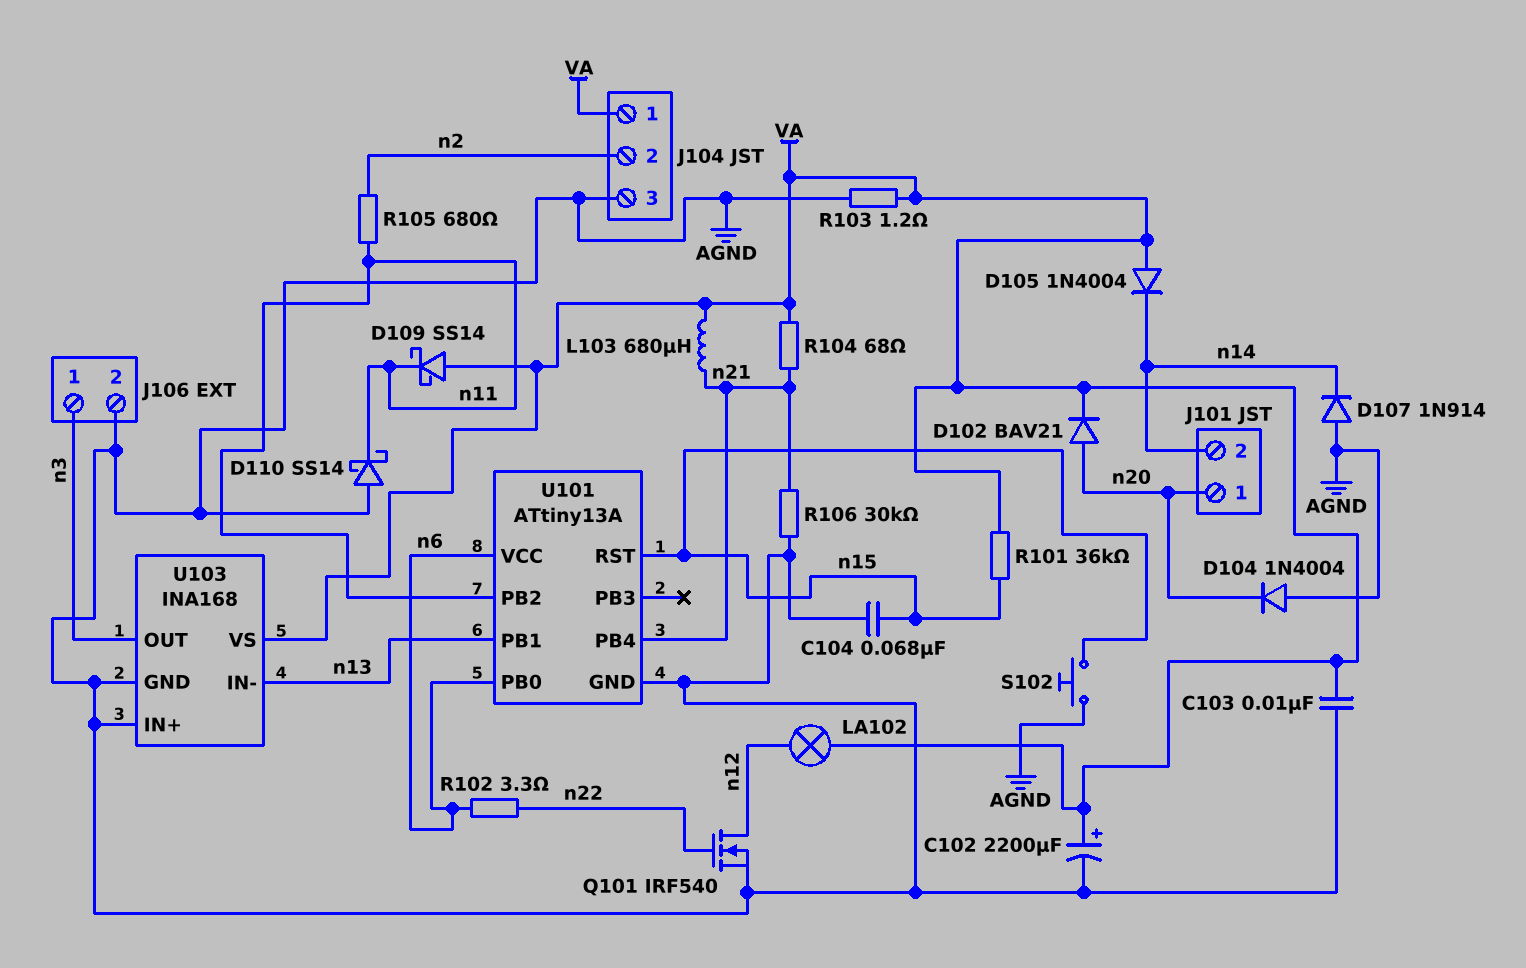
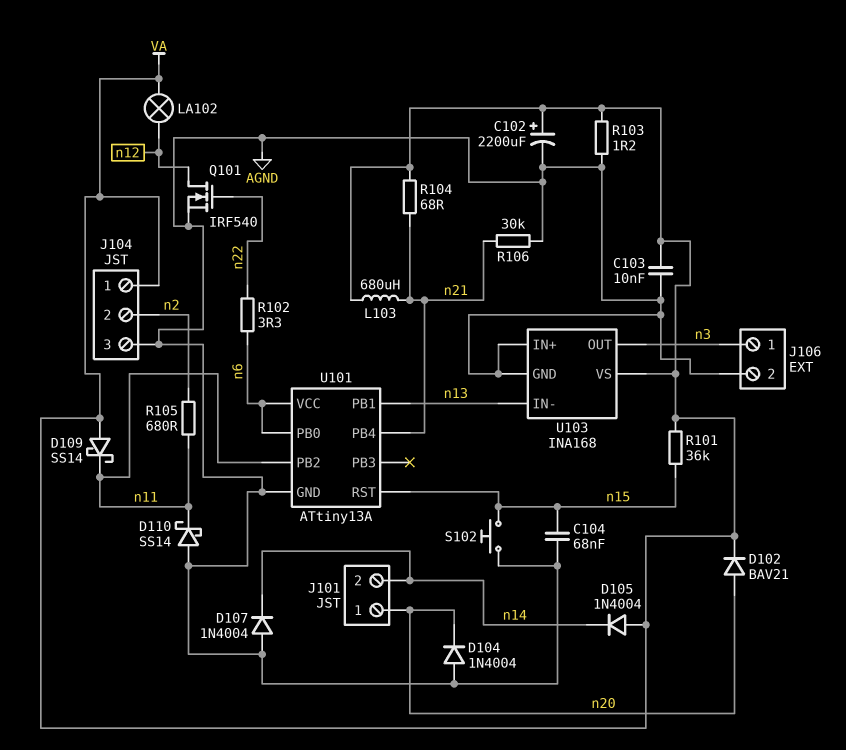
D107: diode 1N914 (A AGND, K n14) -> diode 1N4004 (A AGND, K n14)

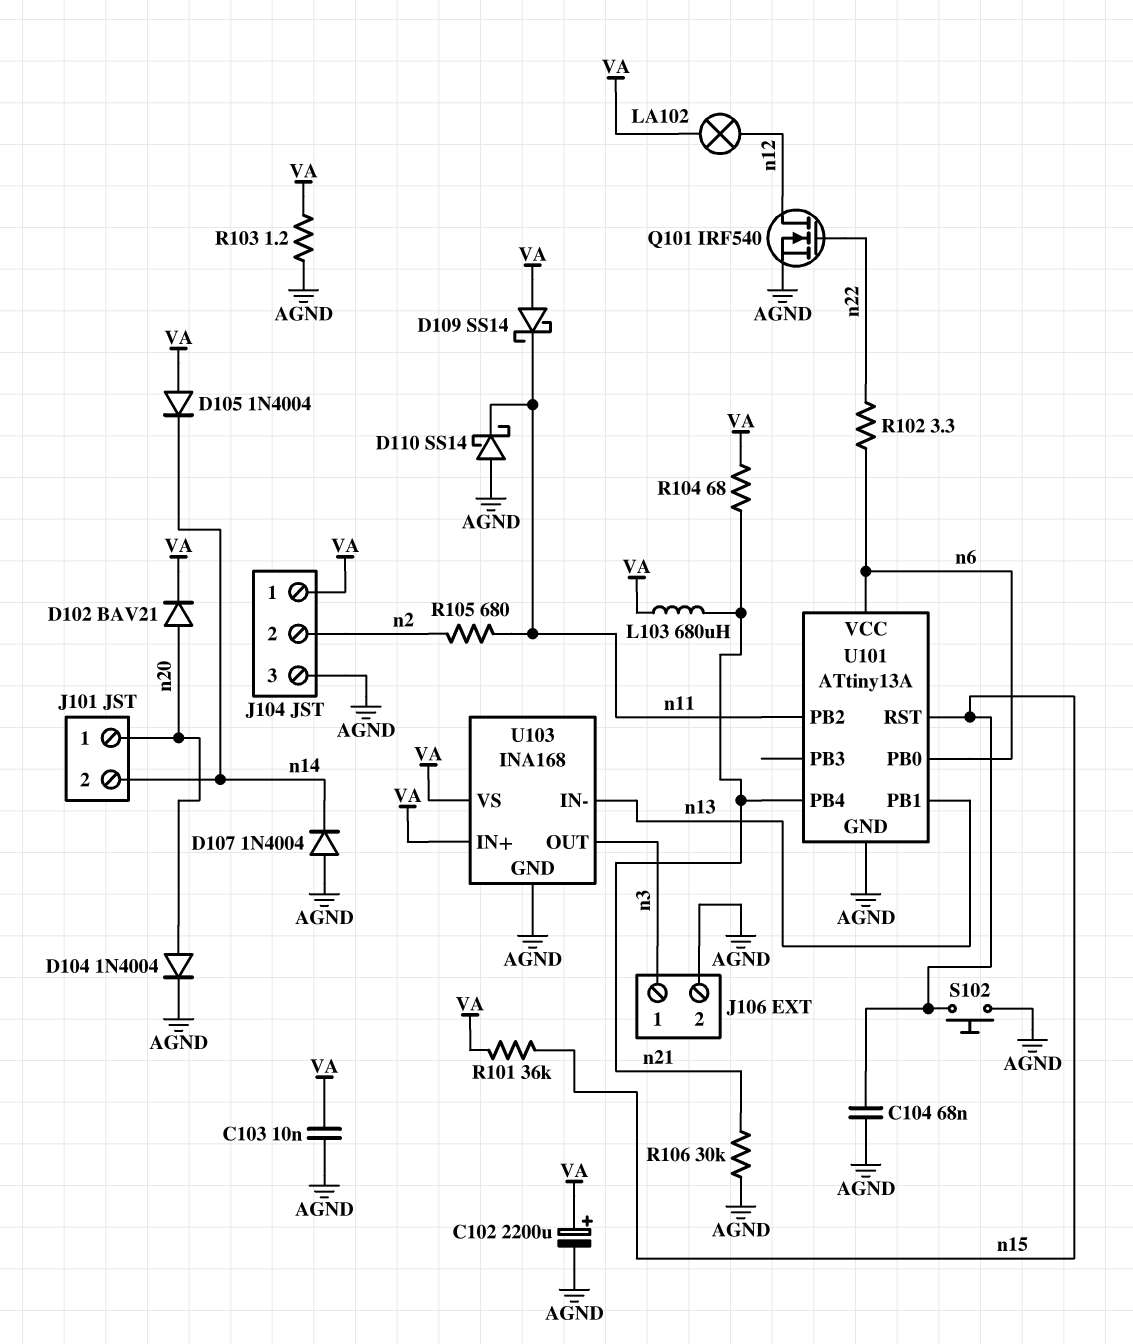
D104: diode 1N4004 (A AGND, K n20) -> diode 1N4004 (A n20, K AGND)
U103 pin IN+: AGND -> VA

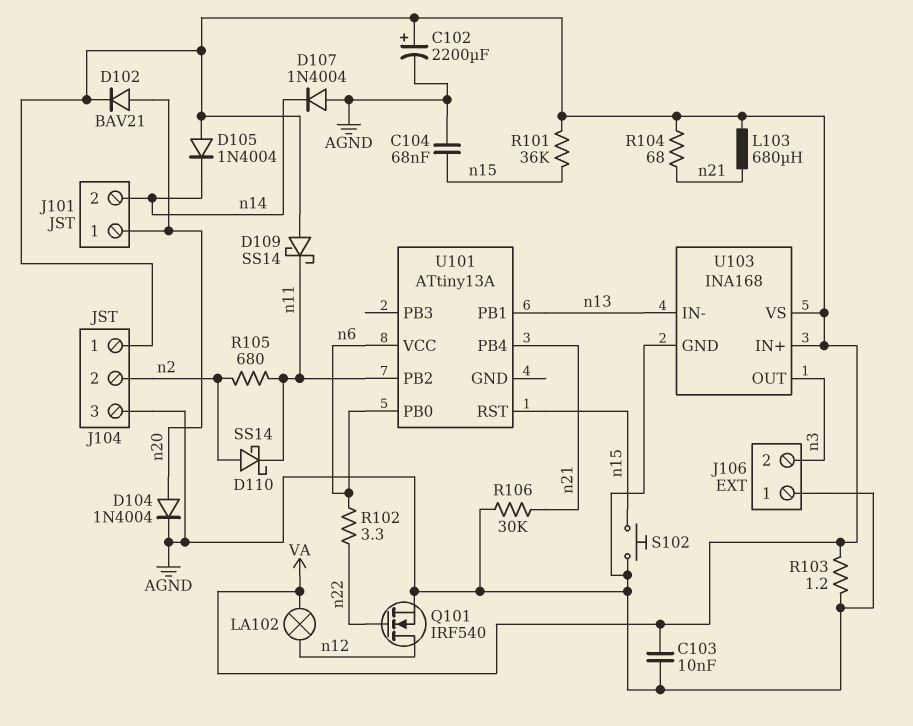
D110: schottky SS14 (A AGND, K n11) -> schottky SS14 (A n2, K n11)
J106 pin 1: n3 -> AGND
J106 pin 2: AGND -> n3
U101 pin GND: AGND -> none

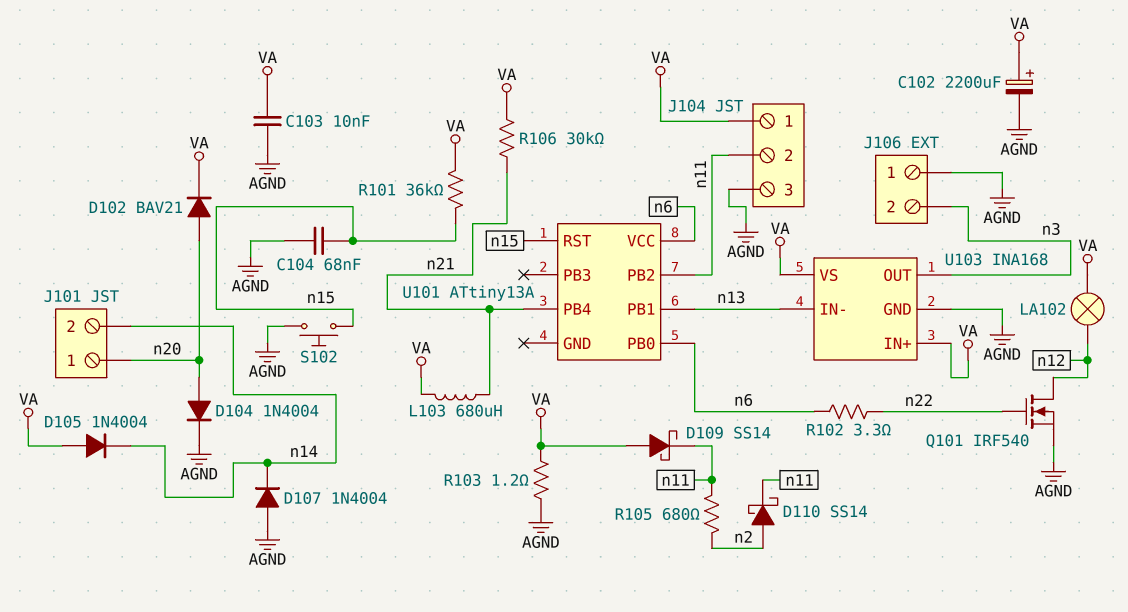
J104 pin 2: n2 -> n11
R104: 68 (VA, n21) -> none
R106: 30k (AGND, n21) -> 30k (VA, n21)

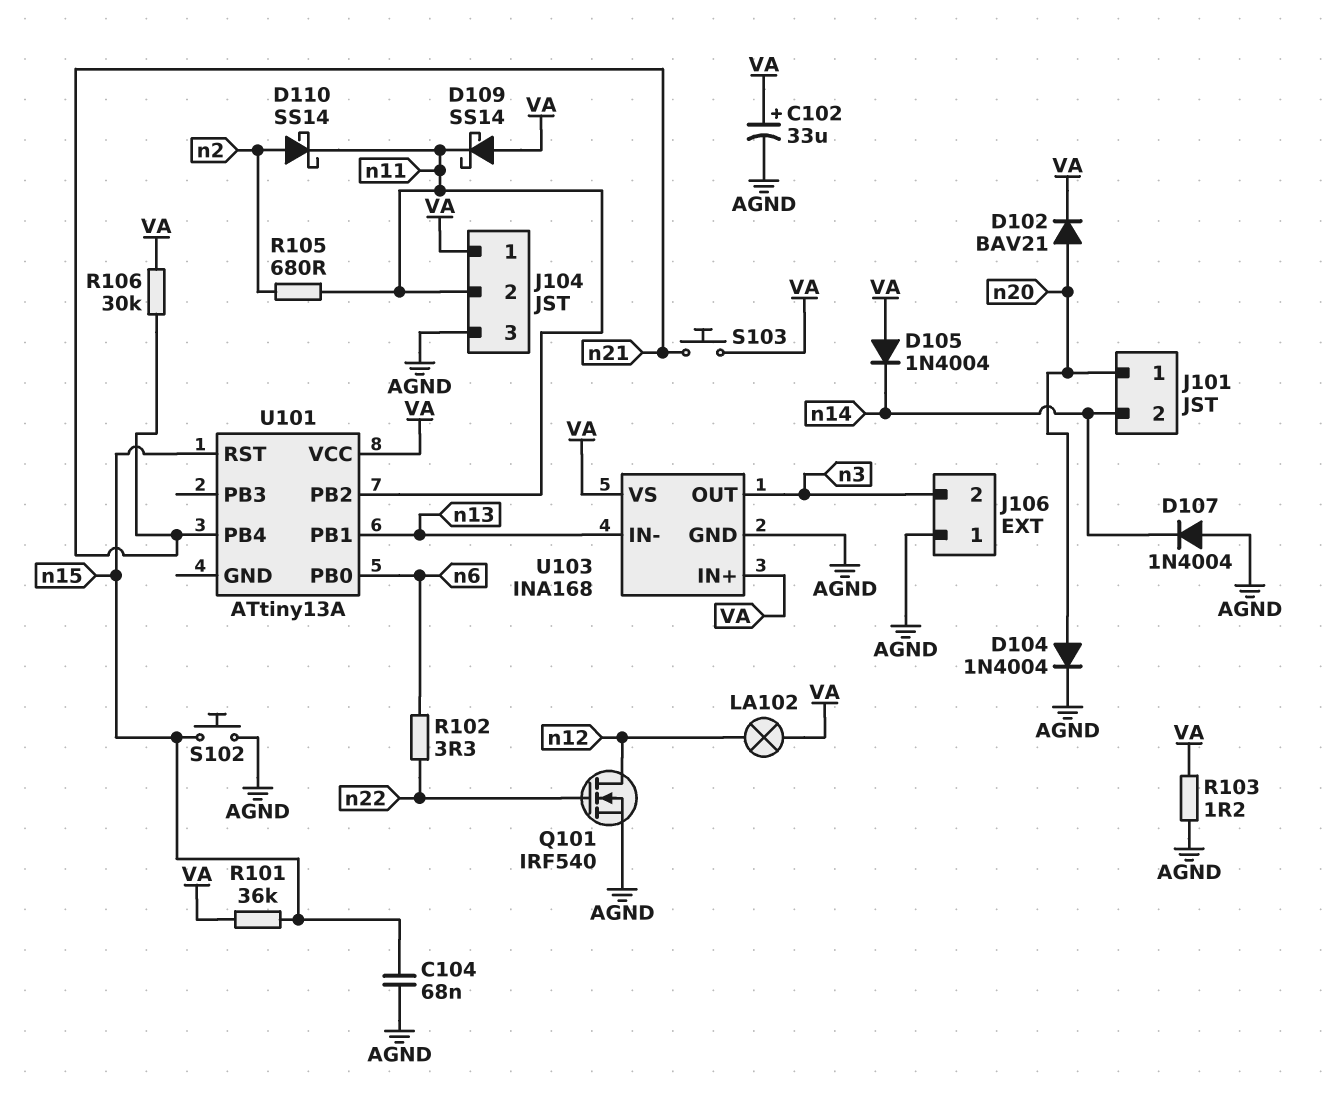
C102: 2200uF (plus VA, minus AGND) -> 33uF (plus VA, minus AGND)
C103: 10nF (AGND, VA) -> none
L103: 680uH (VA, n21) -> none
S103: none -> button (VA, n21)
U101 pin VCC: n6 -> VA

